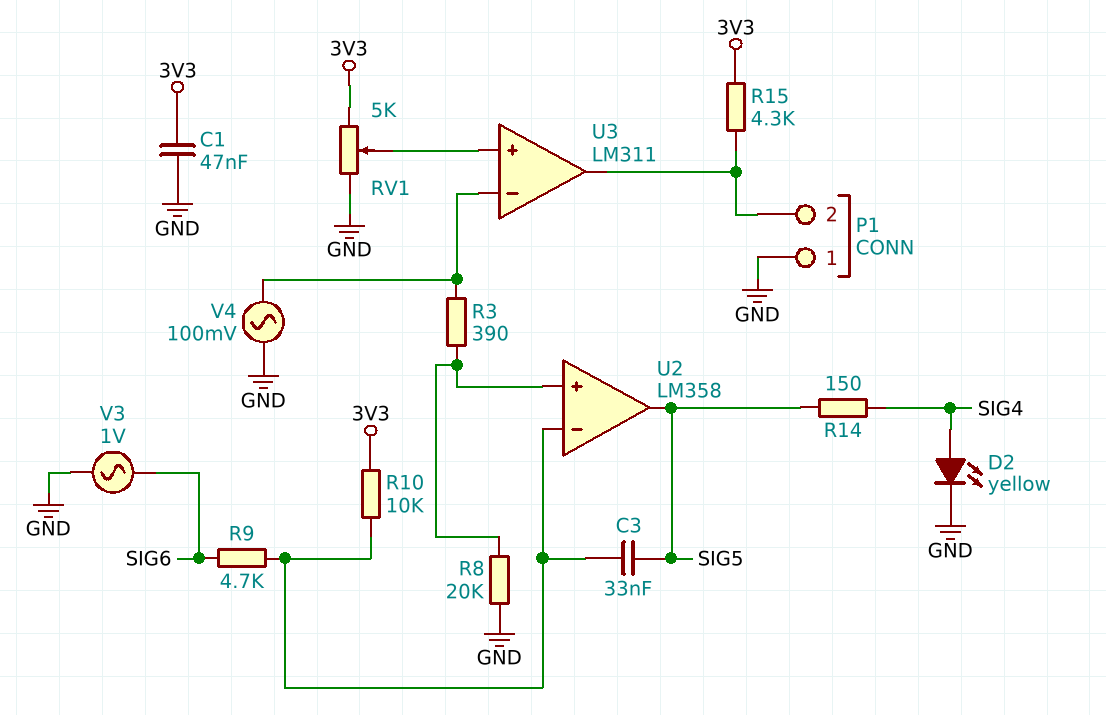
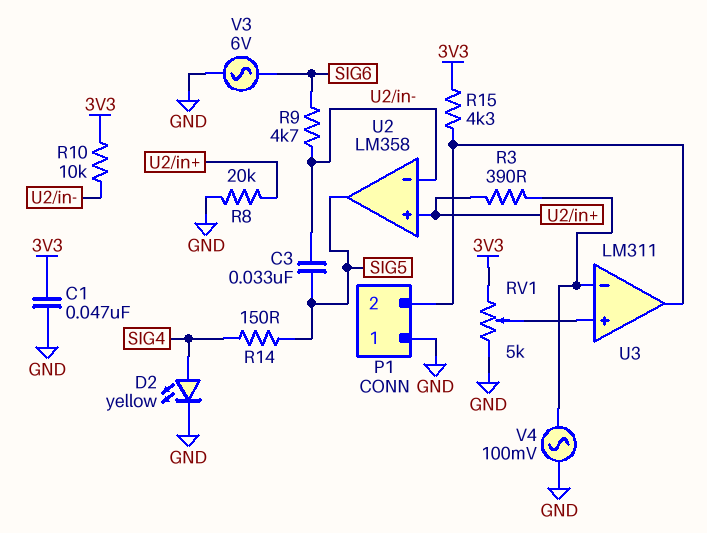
V3: AC 1V (GND, SIG6) -> AC 6V (GND, SIG6)

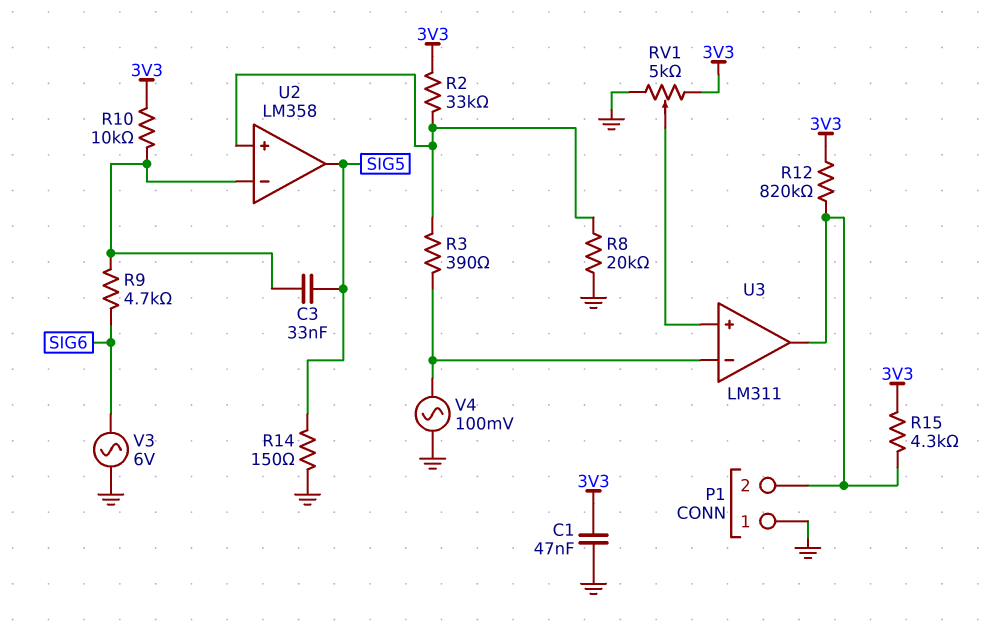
D2: LED yellow (A SIG4, K GND) -> none
R2: none -> 33k (3V3, U2/in+)
R12: none -> 820k (3V3, P1/2)
R14: 150 (SIG4, SIG5) -> 150 (GND, SIG5)

